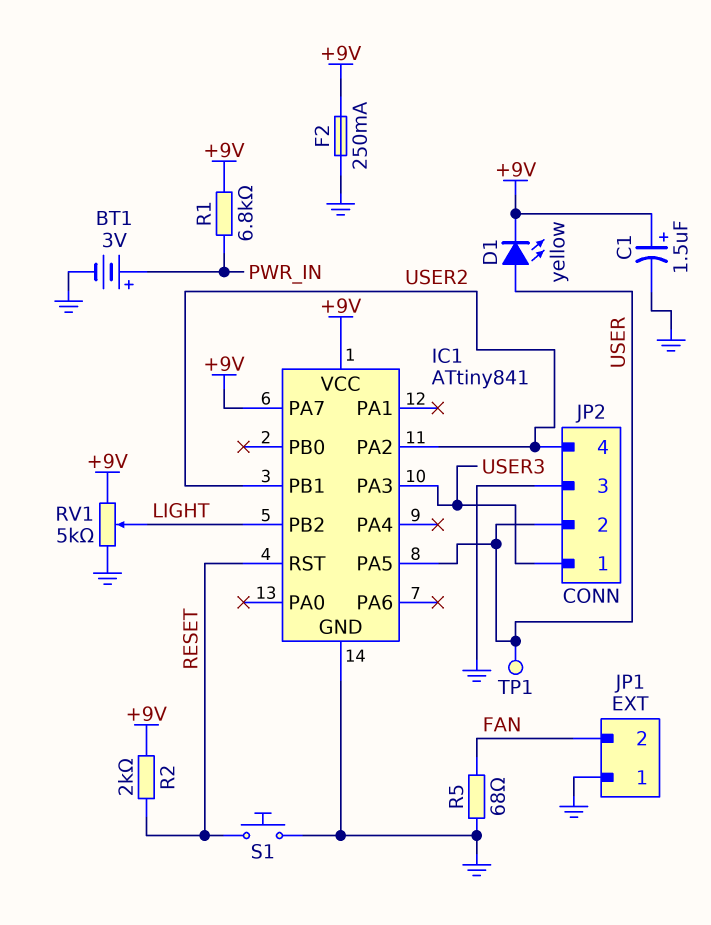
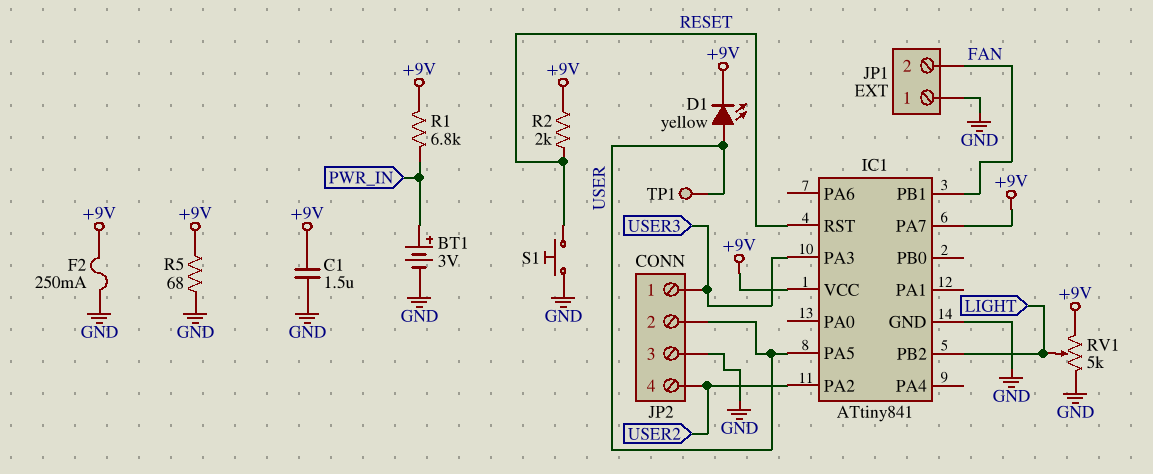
C1: 1.5uF (plus +9V, minus GND) -> 1.5uF (+9V, GND)
IC1 pin PB1: USER2 -> FAN
R5: 68 (FAN, GND) -> 68 (+9V, GND)

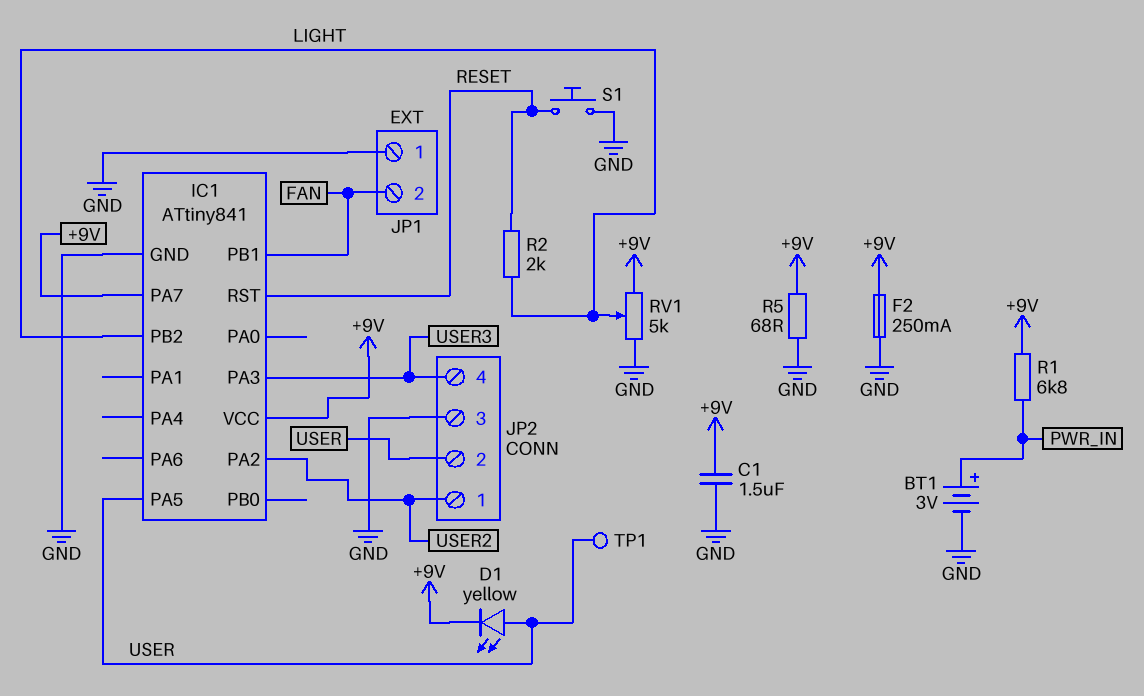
JP2 pin 1: USER3 -> USER2
JP2 pin 4: USER2 -> USER3
R2: 2k (+9V, RESET) -> 2k (LIGHT, RESET)

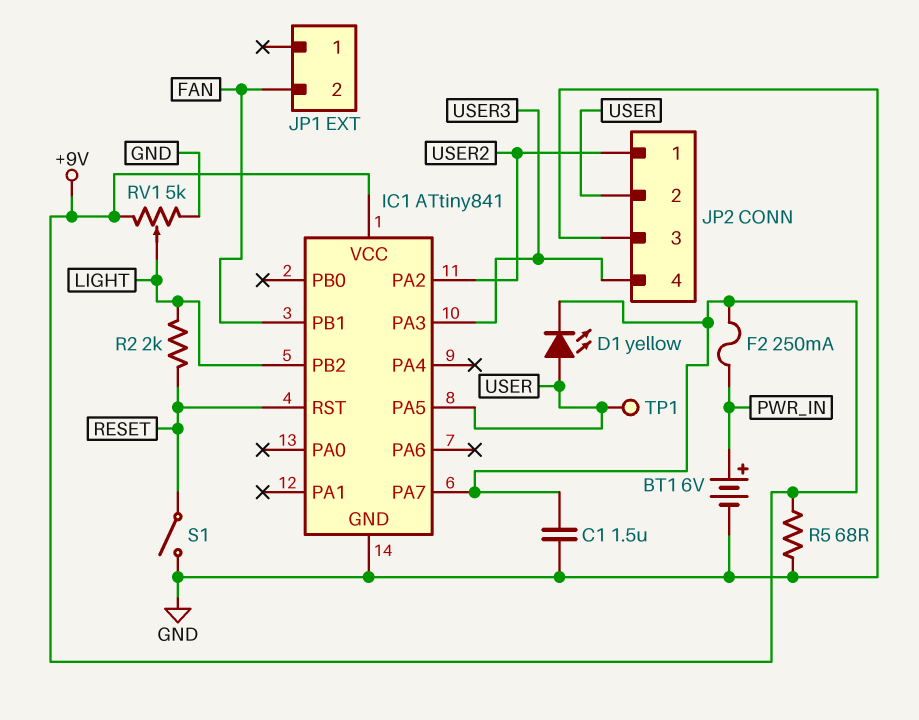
BT1: 3V (plus PWR_IN, minus GND) -> 6V (plus PWR_IN, minus GND)
F2: 250mA (+9V, GND) -> 250mA (+9V, PWR_IN)
JP1 pin 1: GND -> none
R1: 6.8k (+9V, PWR_IN) -> none
S1: button (GND, RESET) -> switch (GND, RESET)

